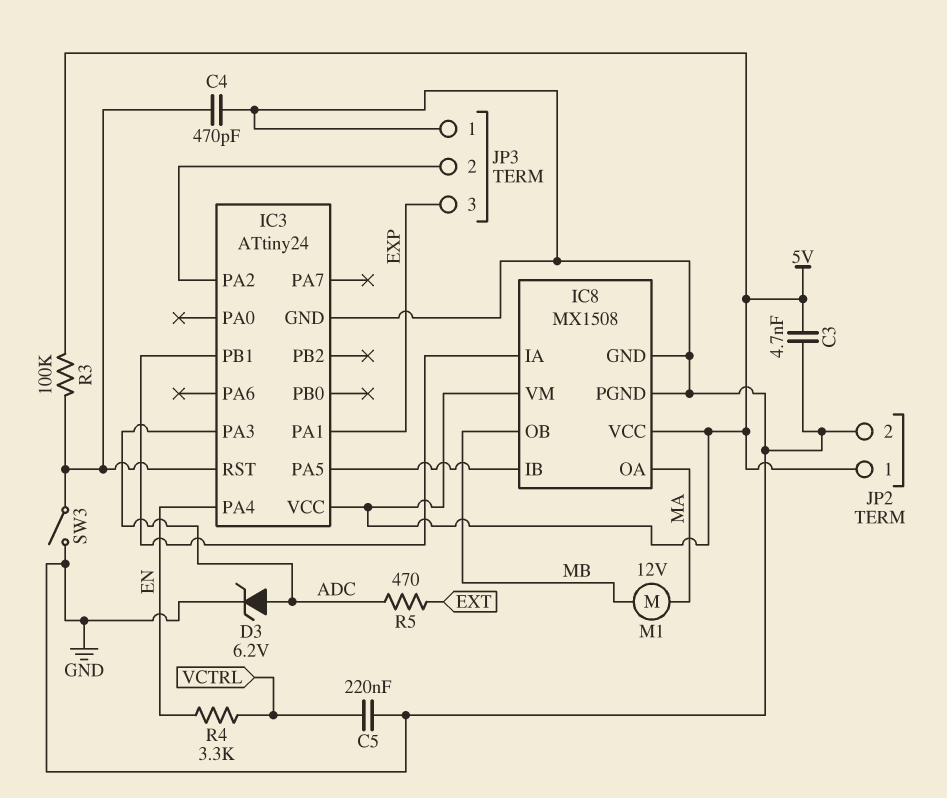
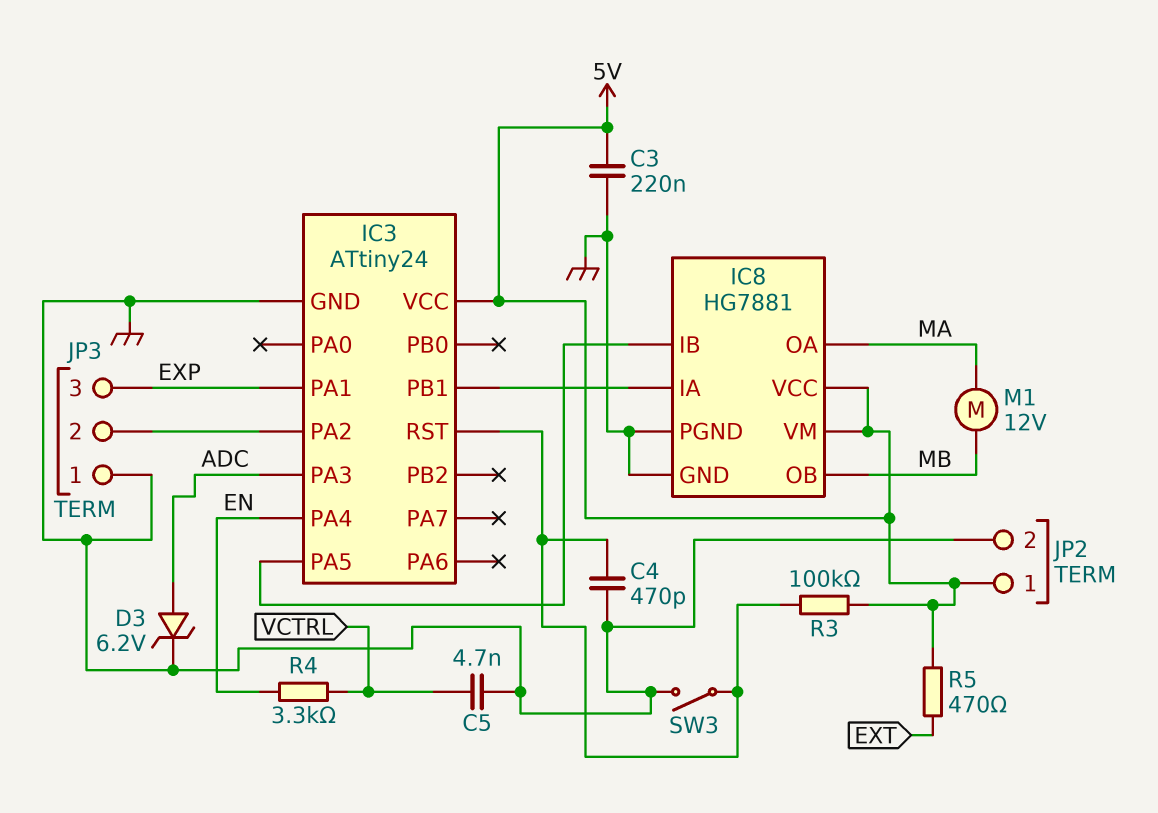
C3: 4.7nF (5V, GND) -> 220nF (5V, GND)
C5: 220nF (GND, VCTRL) -> 4.7nF (GND, VCTRL)
IC8: MX1508 -> HG7881
R5: 470 (ADC, EXT) -> 470 (5V, EXT)

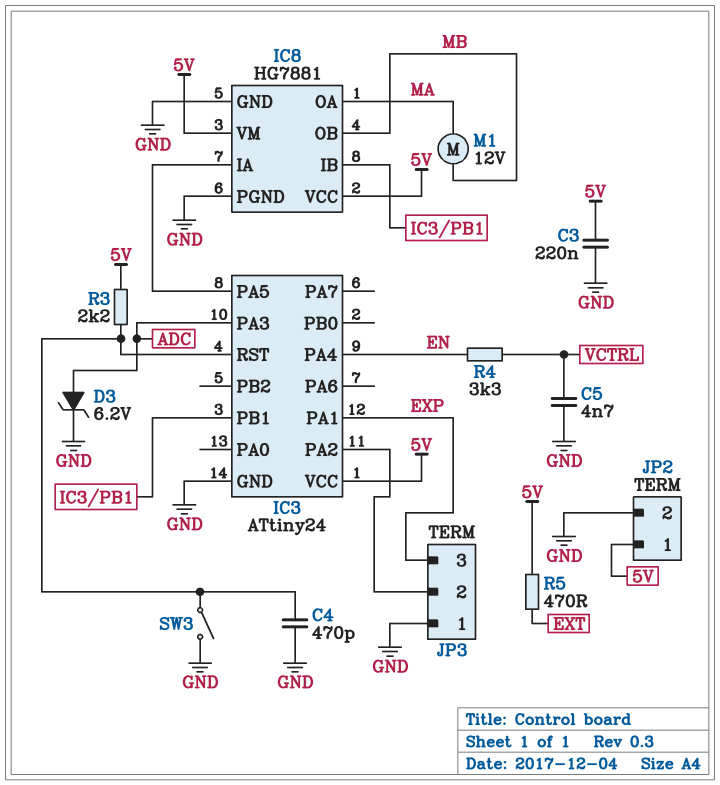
IC8 pin IA: IC3/PB1 -> IC3/PA5
IC8 pin IB: IC3/PA5 -> IC3/PB1
R3: 100k (5V, IC3/RST) -> 2.2k (5V, IC3/RST)

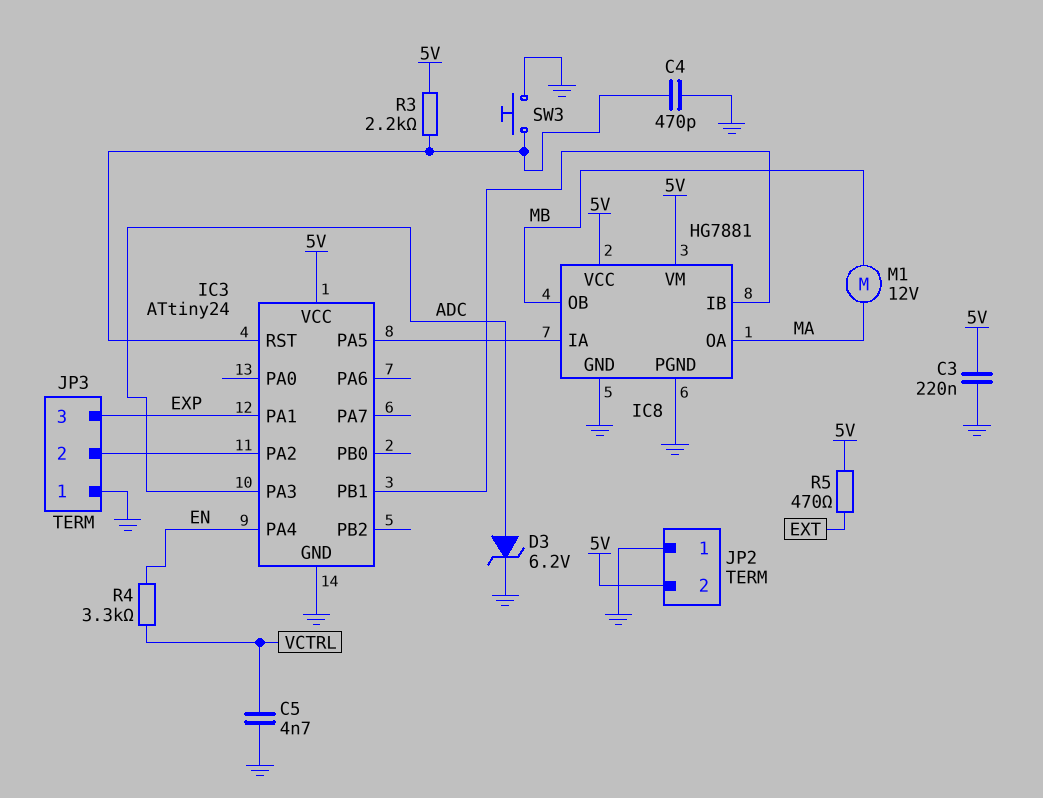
JP2 pin 1: 5V -> GND
JP2 pin 2: GND -> 5V
SW3: switch (GND, IC3/RST) -> button (GND, IC3/RST)

